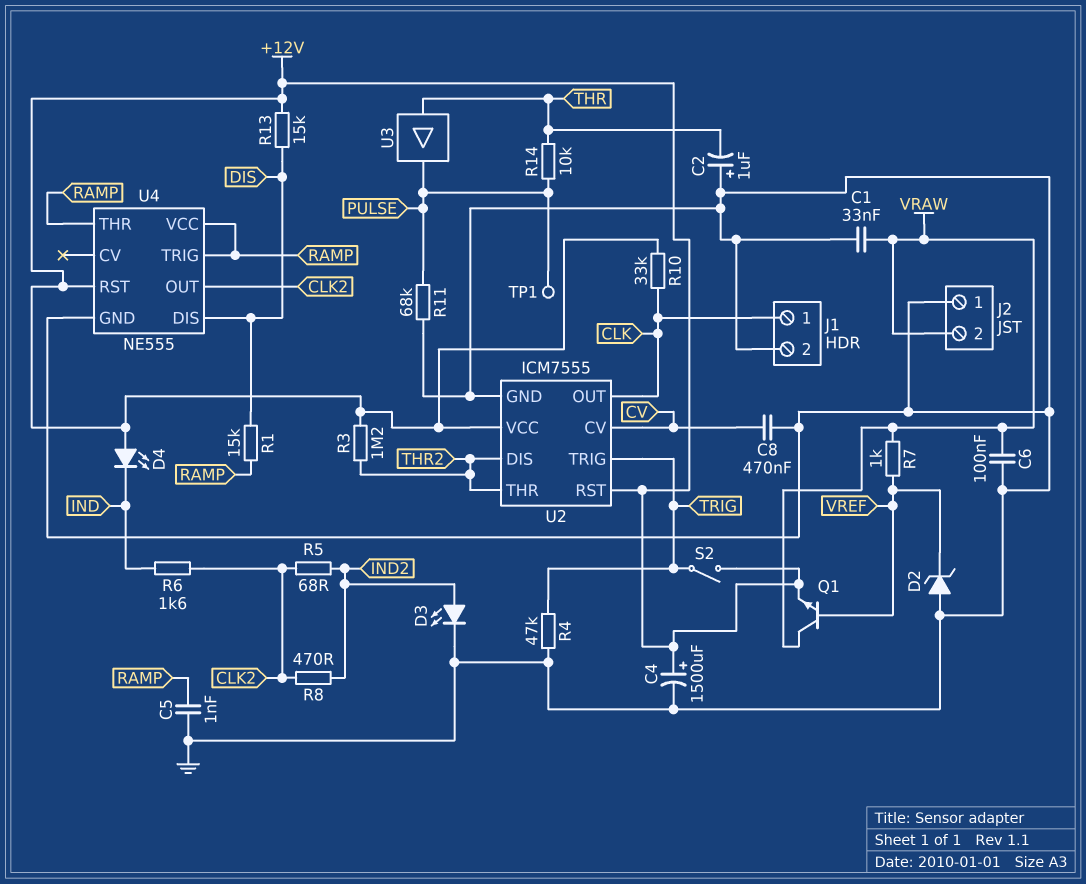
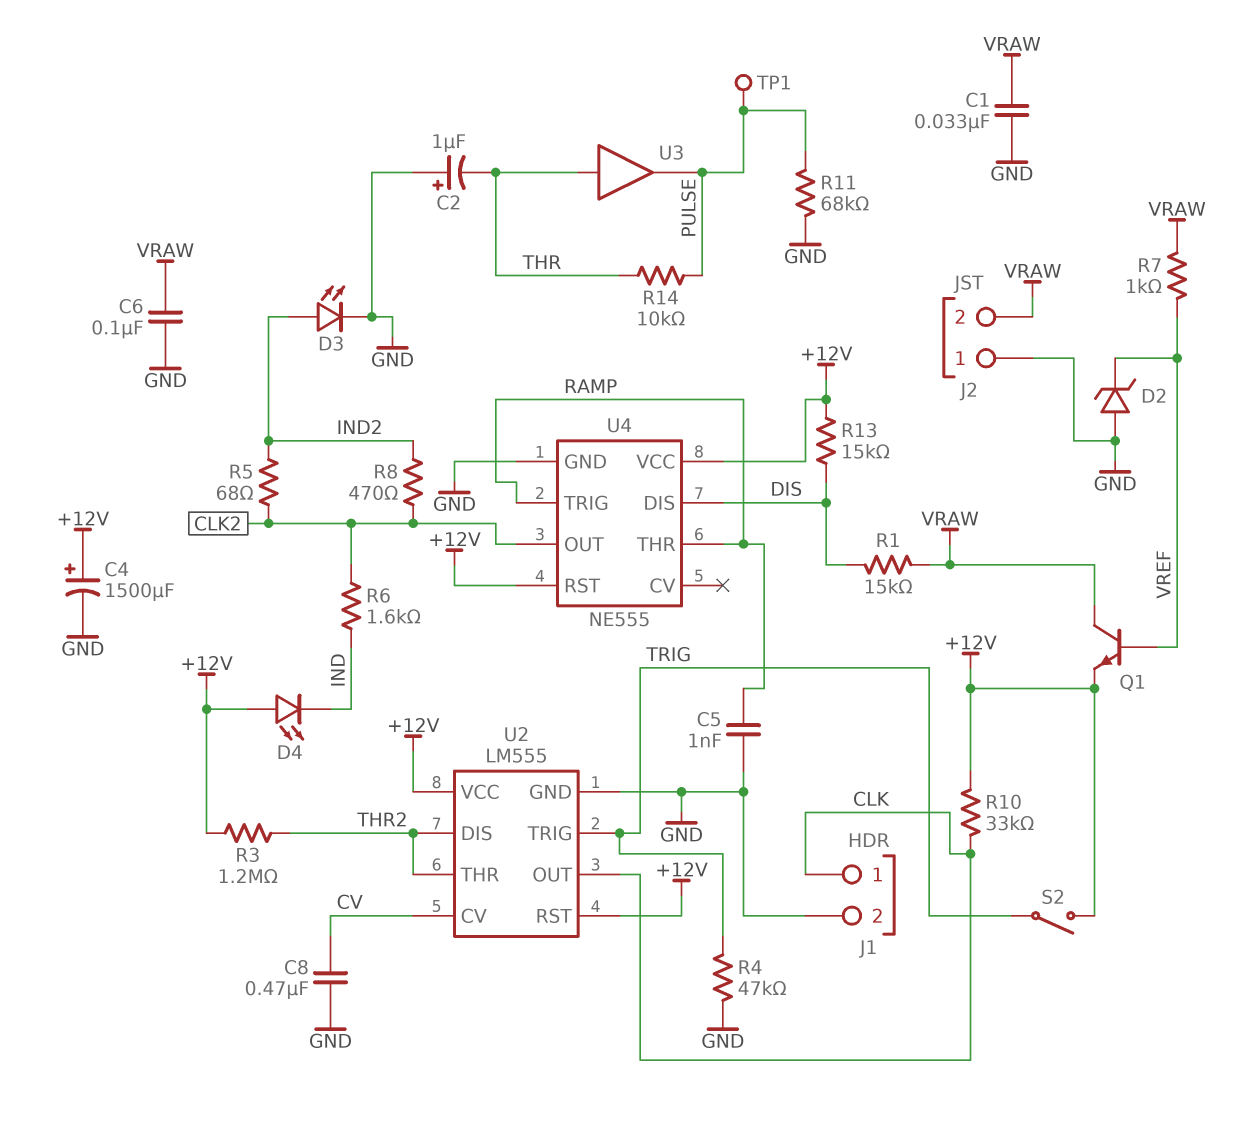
R1: 15k (DIS, RAMP) -> 15k (DIS, VRAW)
U2: ICM7555 -> LM555
U4 pin VCC: RAMP -> +12V

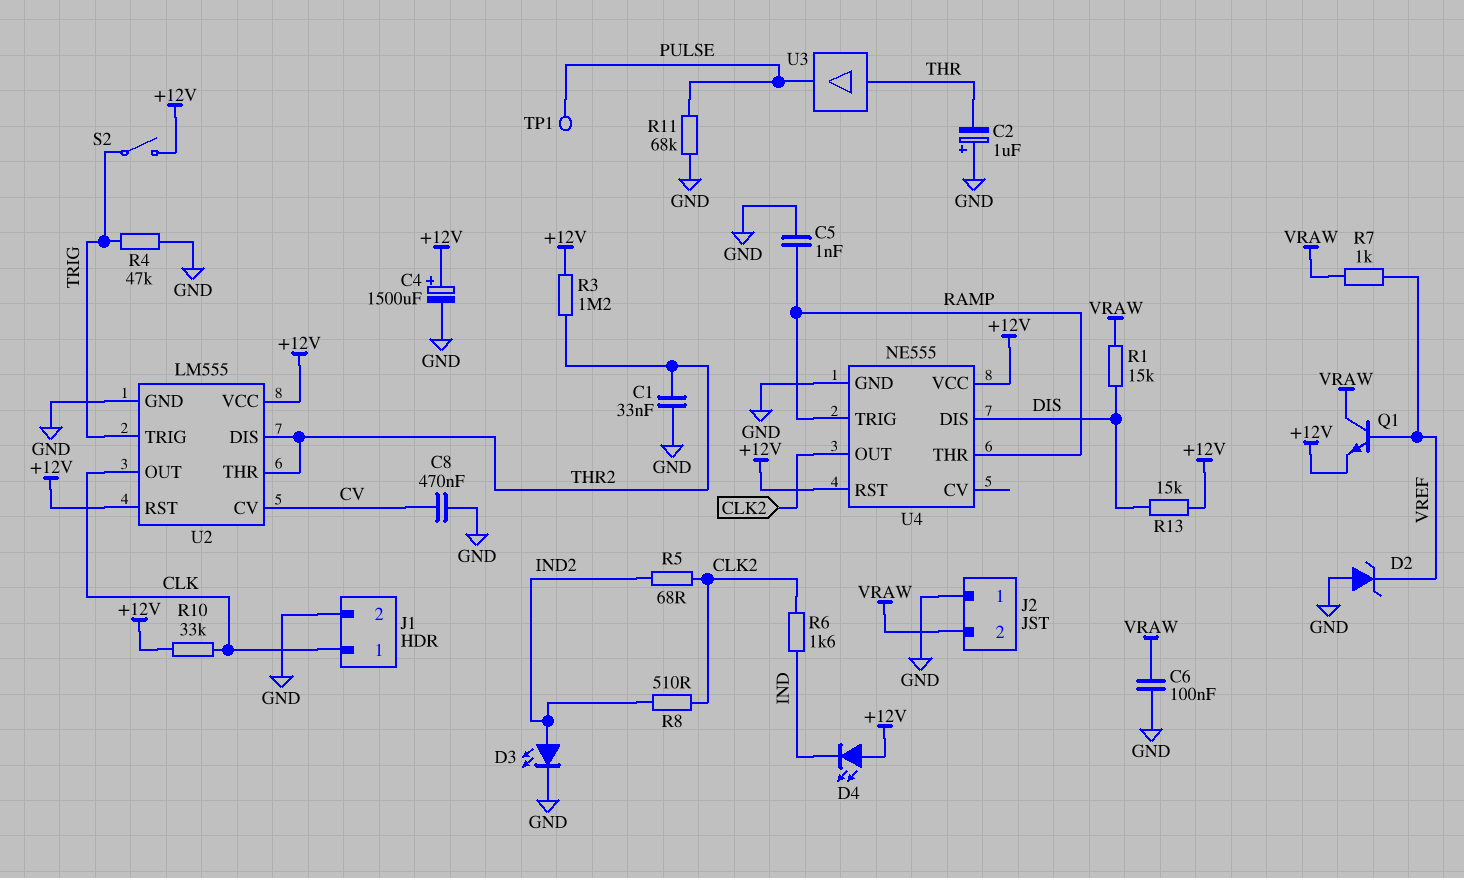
C1: 33nF (GND, VRAW) -> 33nF (GND, THR2)
R8: 470 (CLK2, IND2) -> 510 (CLK2, IND2)
R14: 10k (PULSE, THR) -> none

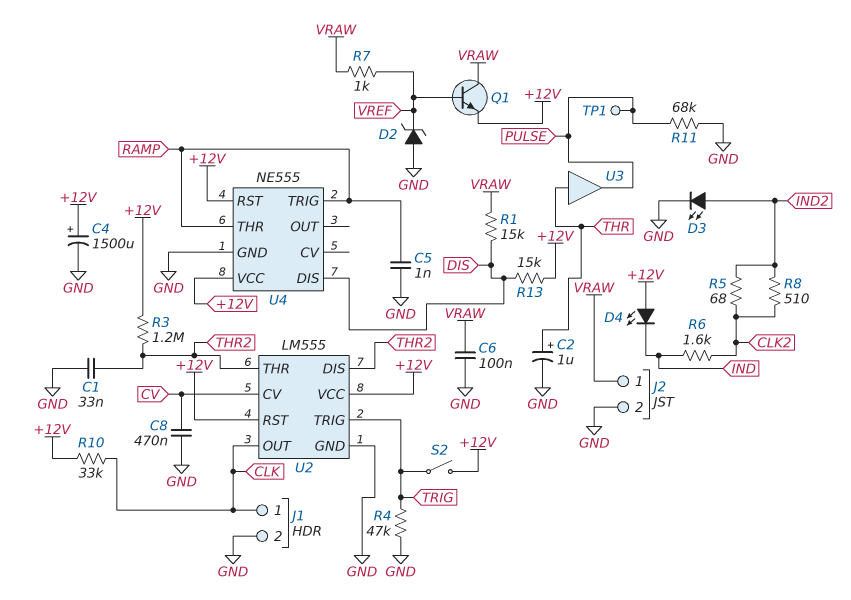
C2: 1uF (plus GND, minus THR) -> 1uF (plus THR, minus GND)
J2 pin 1: GND -> VRAW
J2 pin 2: VRAW -> GND
U4 pin OUT: CLK2 -> none

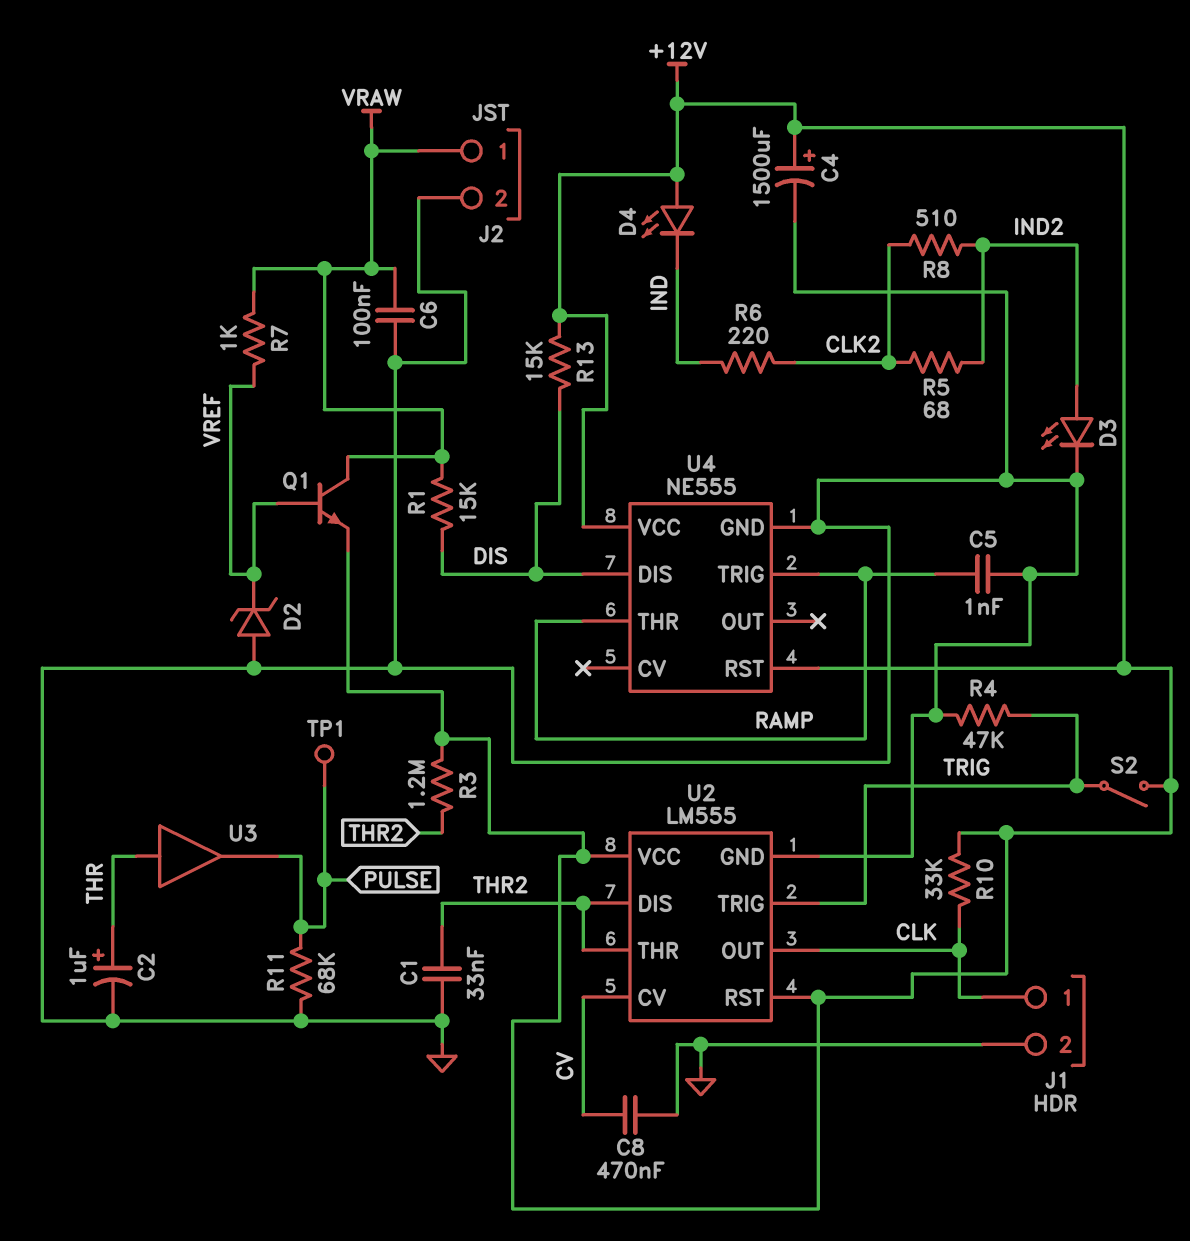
R6: 1.6k (CLK2, IND) -> 220 (CLK2, IND)

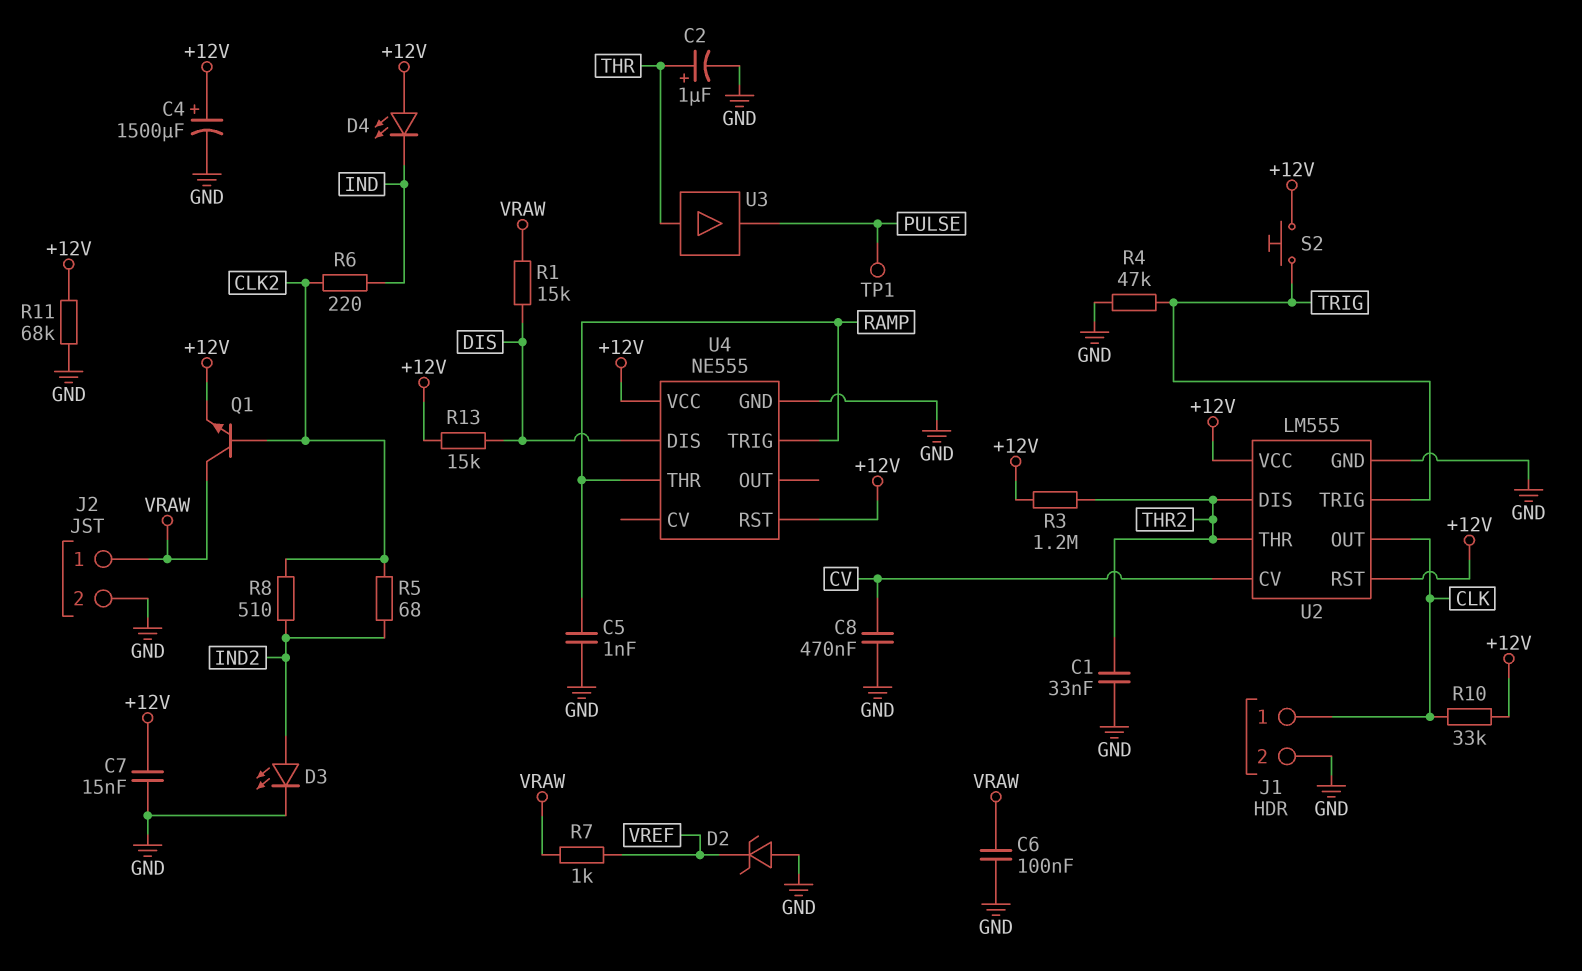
C7: none -> 15nF (+12V, GND)
Q1: NPN (B VREF, C VRAW, E +12V) -> NPN (B CLK2, C VRAW, E +12V)
R11: 68k (GND, PULSE) -> 68k (+12V, GND)
S2: switch (+12V, TRIG) -> button (+12V, TRIG)

